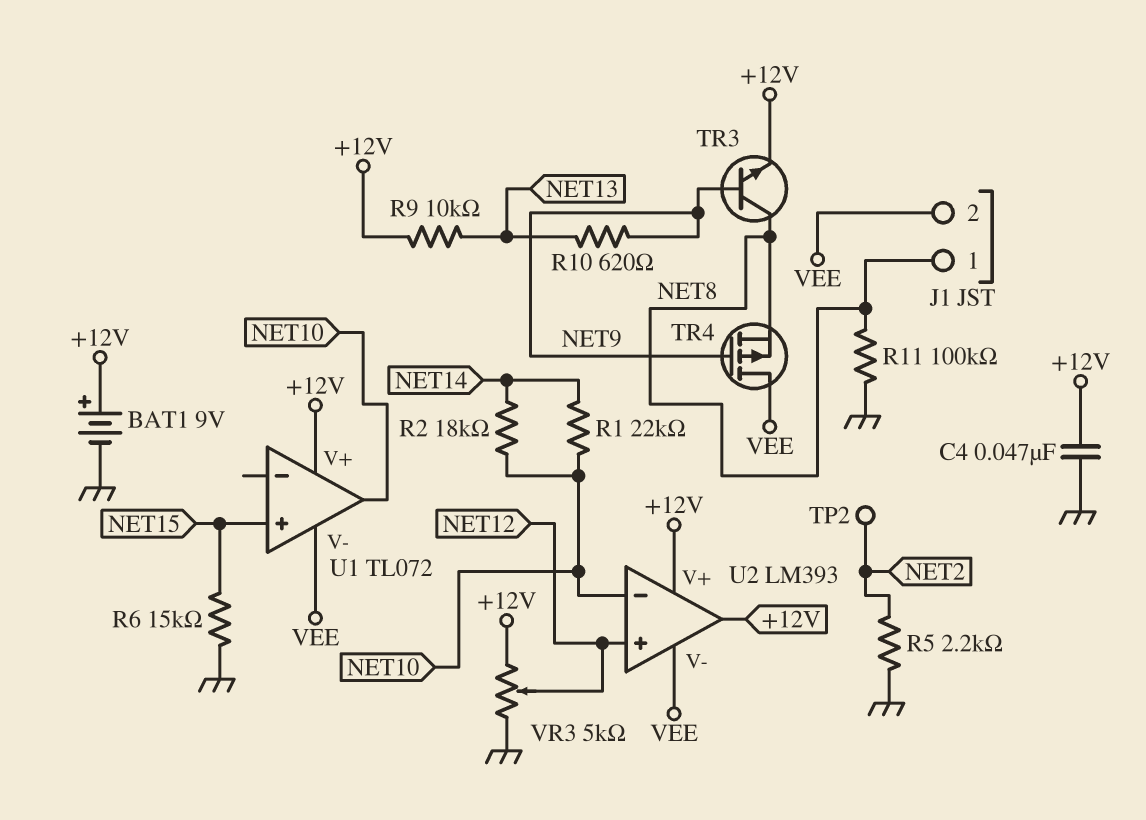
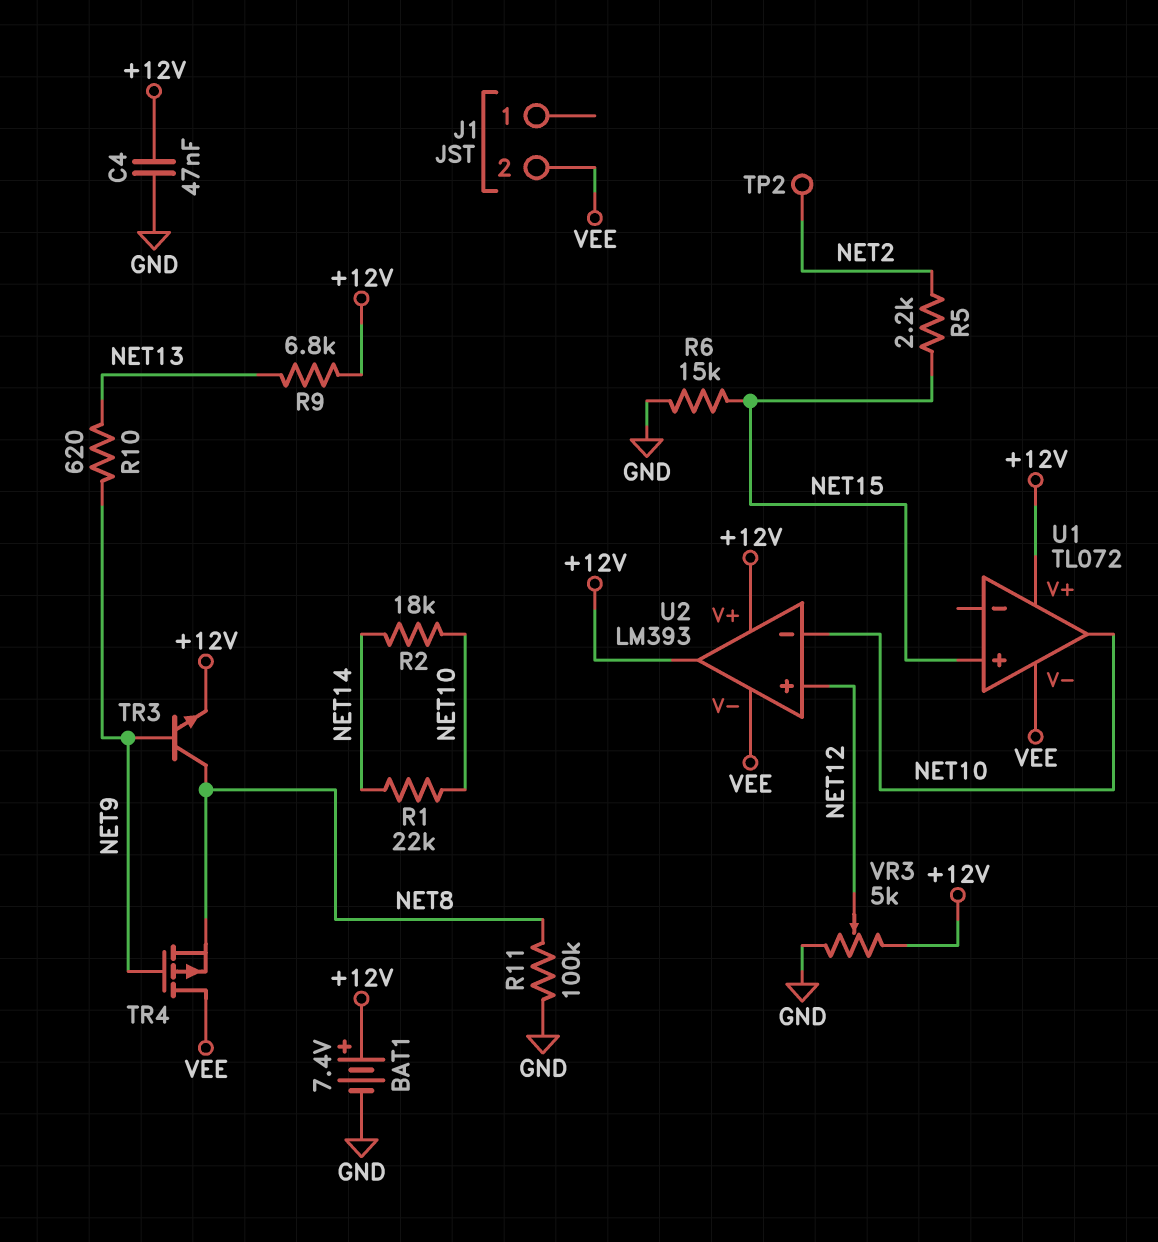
BAT1: 9V (plus +12V, minus GND) -> 7.4V (plus +12V, minus GND)
J1 pin 1: NET8 -> none
R5: 2.2k (GND, NET2) -> 2.2k (NET2, NET15)
R9: 10k (+12V, NET13) -> 6.8k (+12V, NET13)

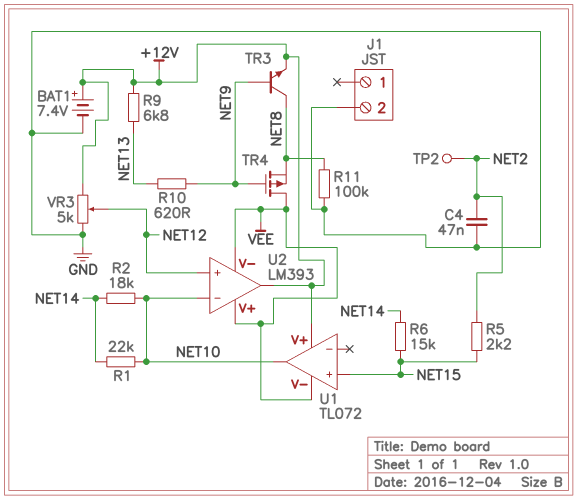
C4: 47nF (+12V, GND) -> 47nF (GND, NET2)
J1 pin 2: VEE -> GND
R6: 15k (GND, NET15) -> 15k (NET14, NET15)
U2 pin V+: +12V -> VEE

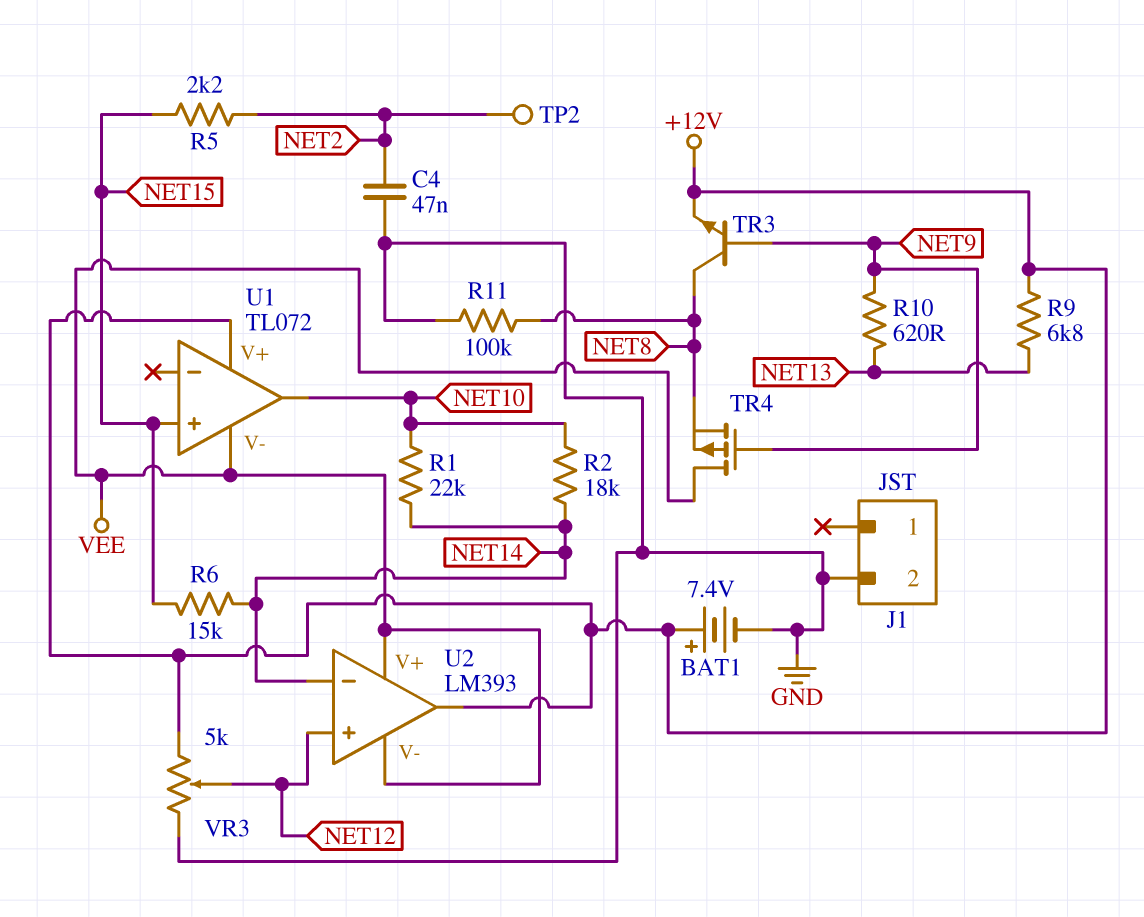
U2 pin in-: NET10 -> NET14

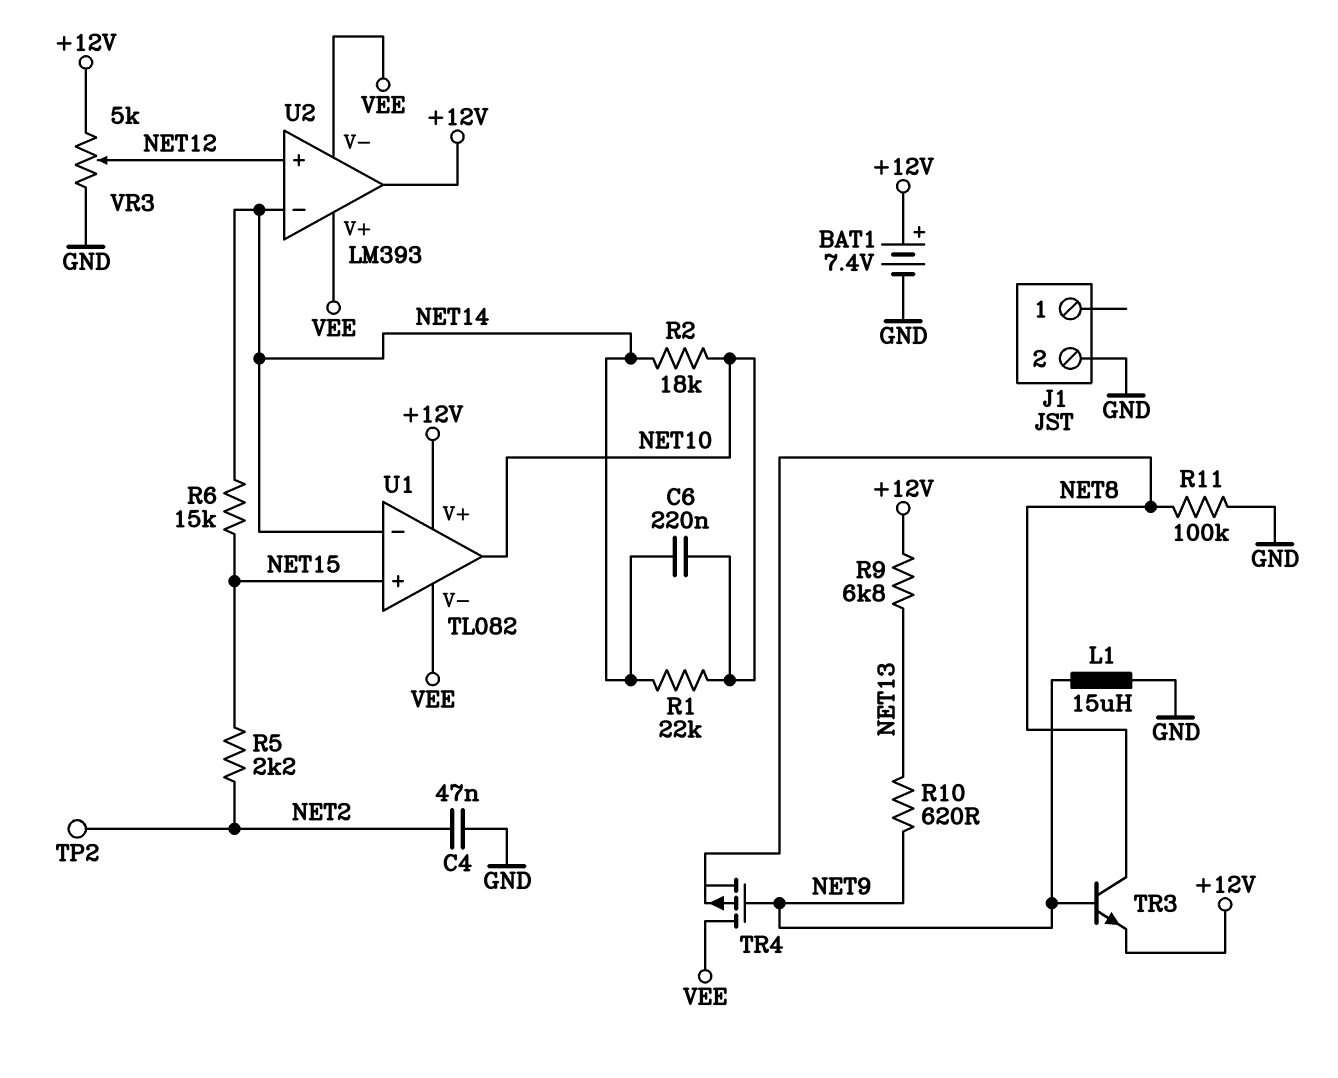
C6: none -> 220nF (NET10, NET14)
L1: none -> 15uH (GND, NET9)
U1: TL072 -> TL082
U1 pin in-: none -> NET14

